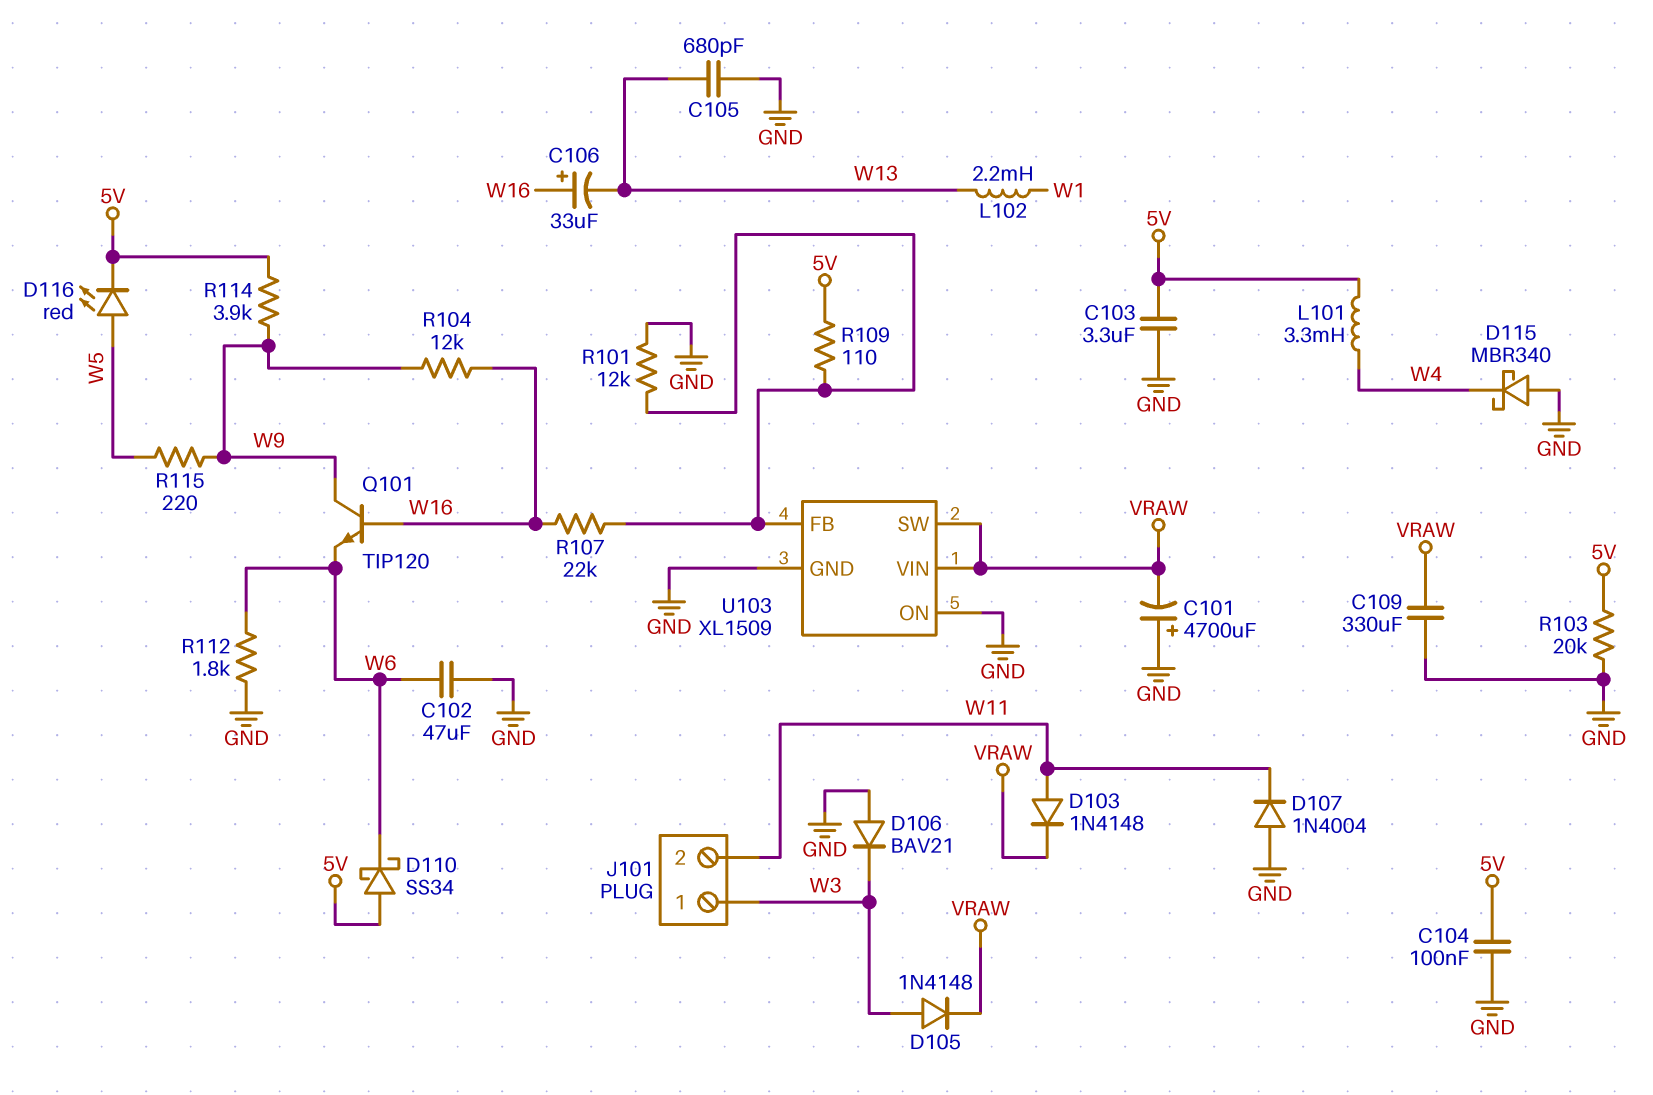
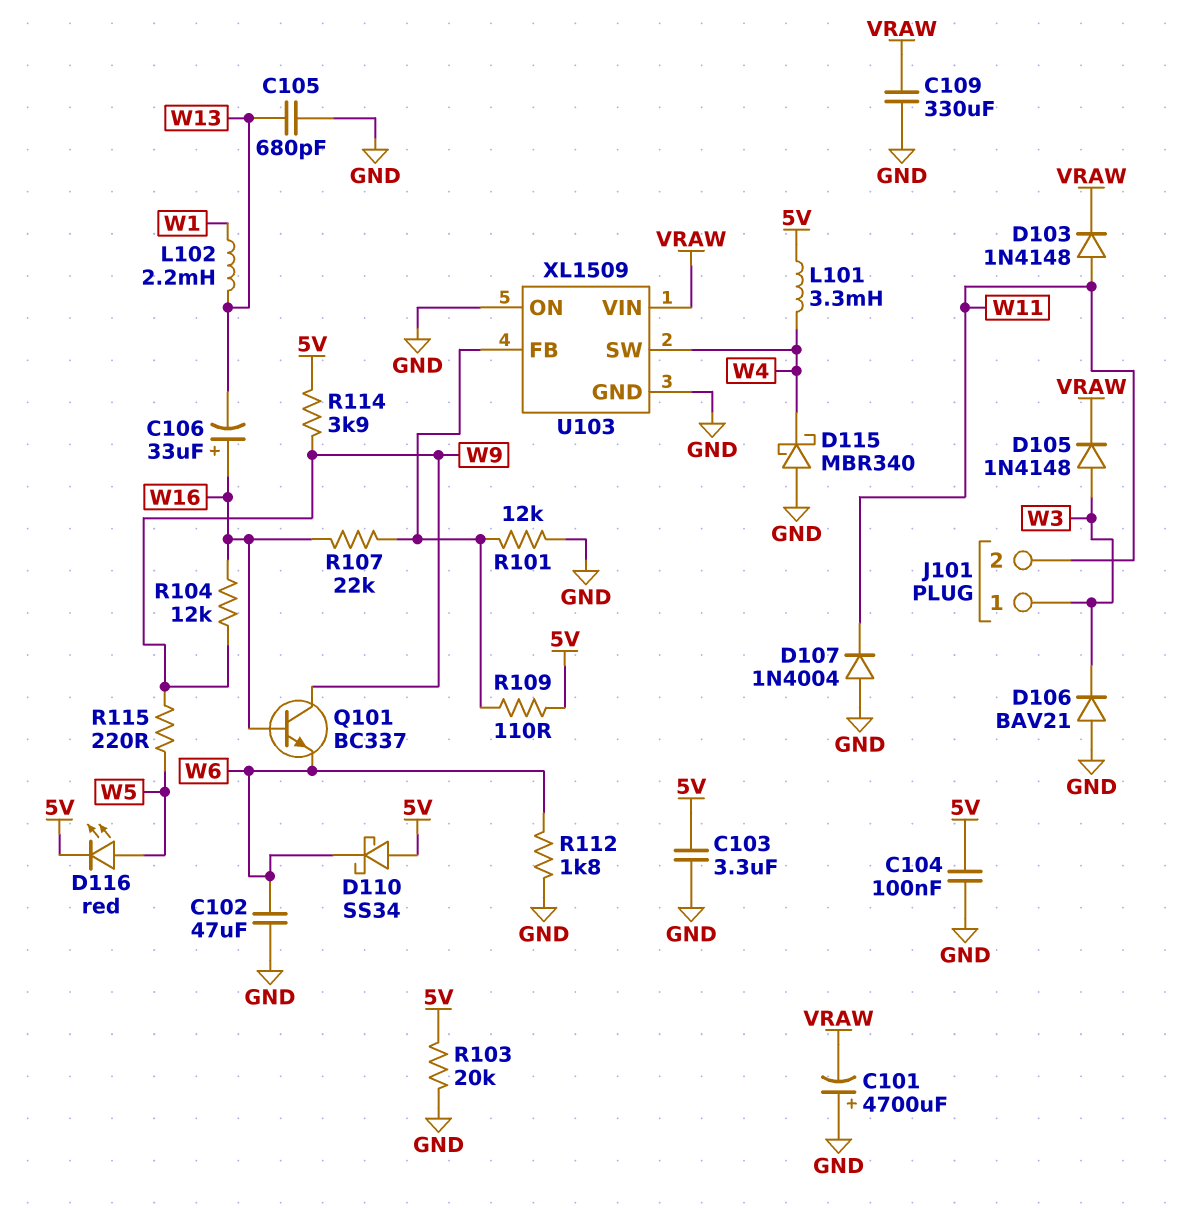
Q101: NPN TIP120 (B W16, C W9, E W6) -> NPN BC337 (B W16, C W9, E W6)
U103 pin SW: VRAW -> W4

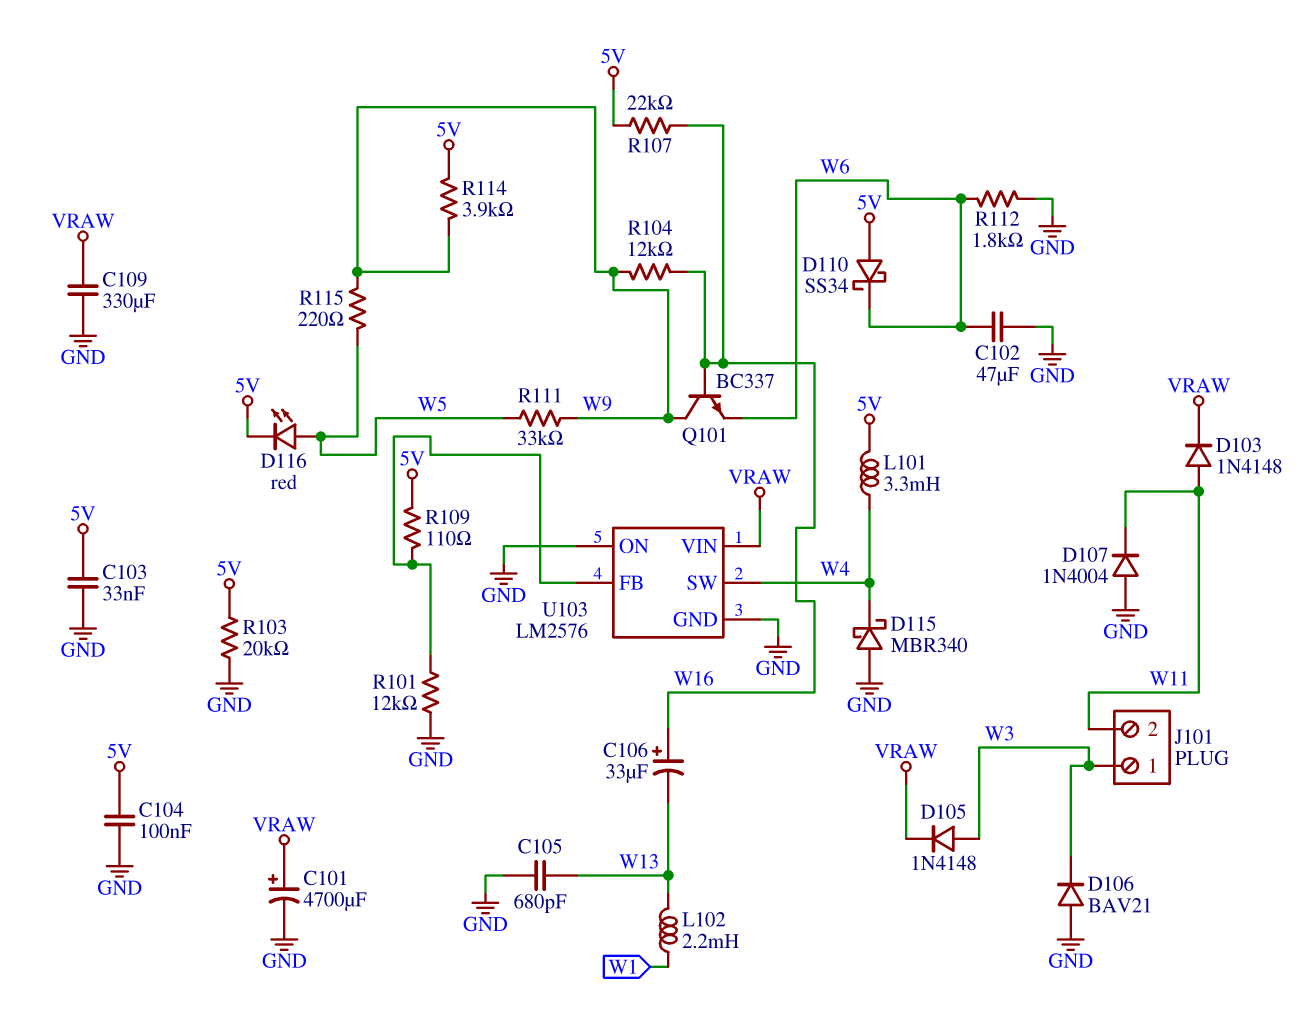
C101: 4700uF (plus GND, minus VRAW) -> 4700uF (plus VRAW, minus GND)
C103: 3.3uF (5V, GND) -> 33nF (5V, GND)
R107: 22k (U103/FB, W16) -> 22k (5V, W16)
R111: none -> 33k (W5, W9)
U103: XL1509 -> LM2576

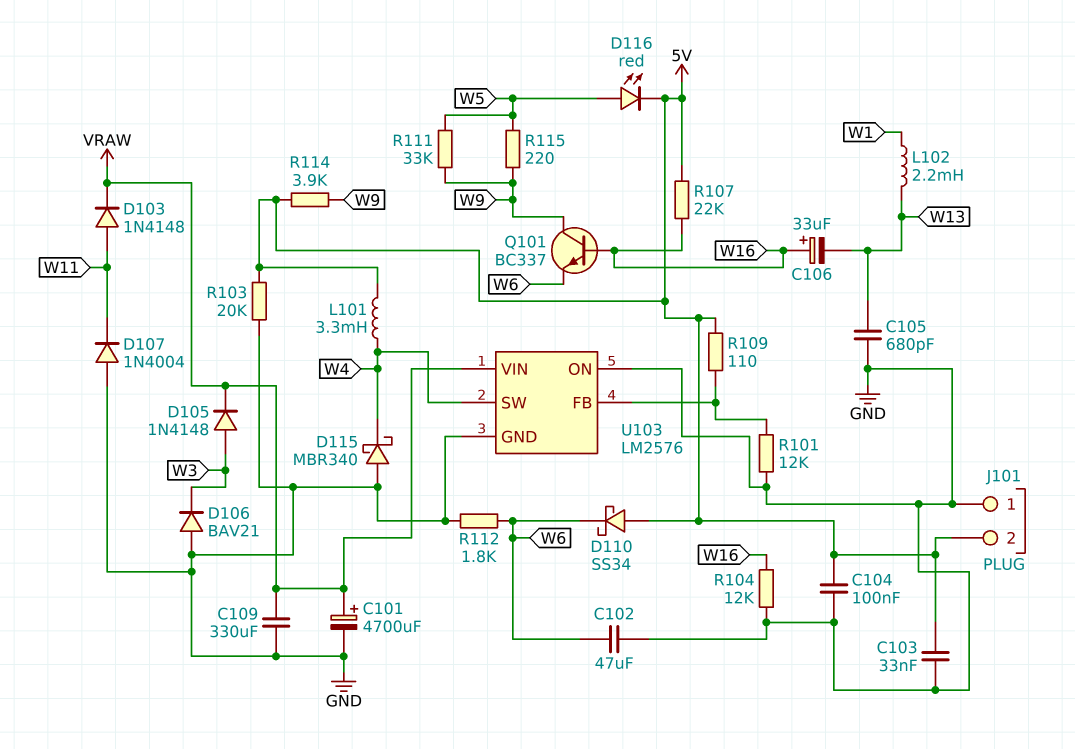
J101 pin 1: W3 -> GND
J101 pin 2: W11 -> 5V
R104: 12k (W9, W16) -> 12k (GND, W16)

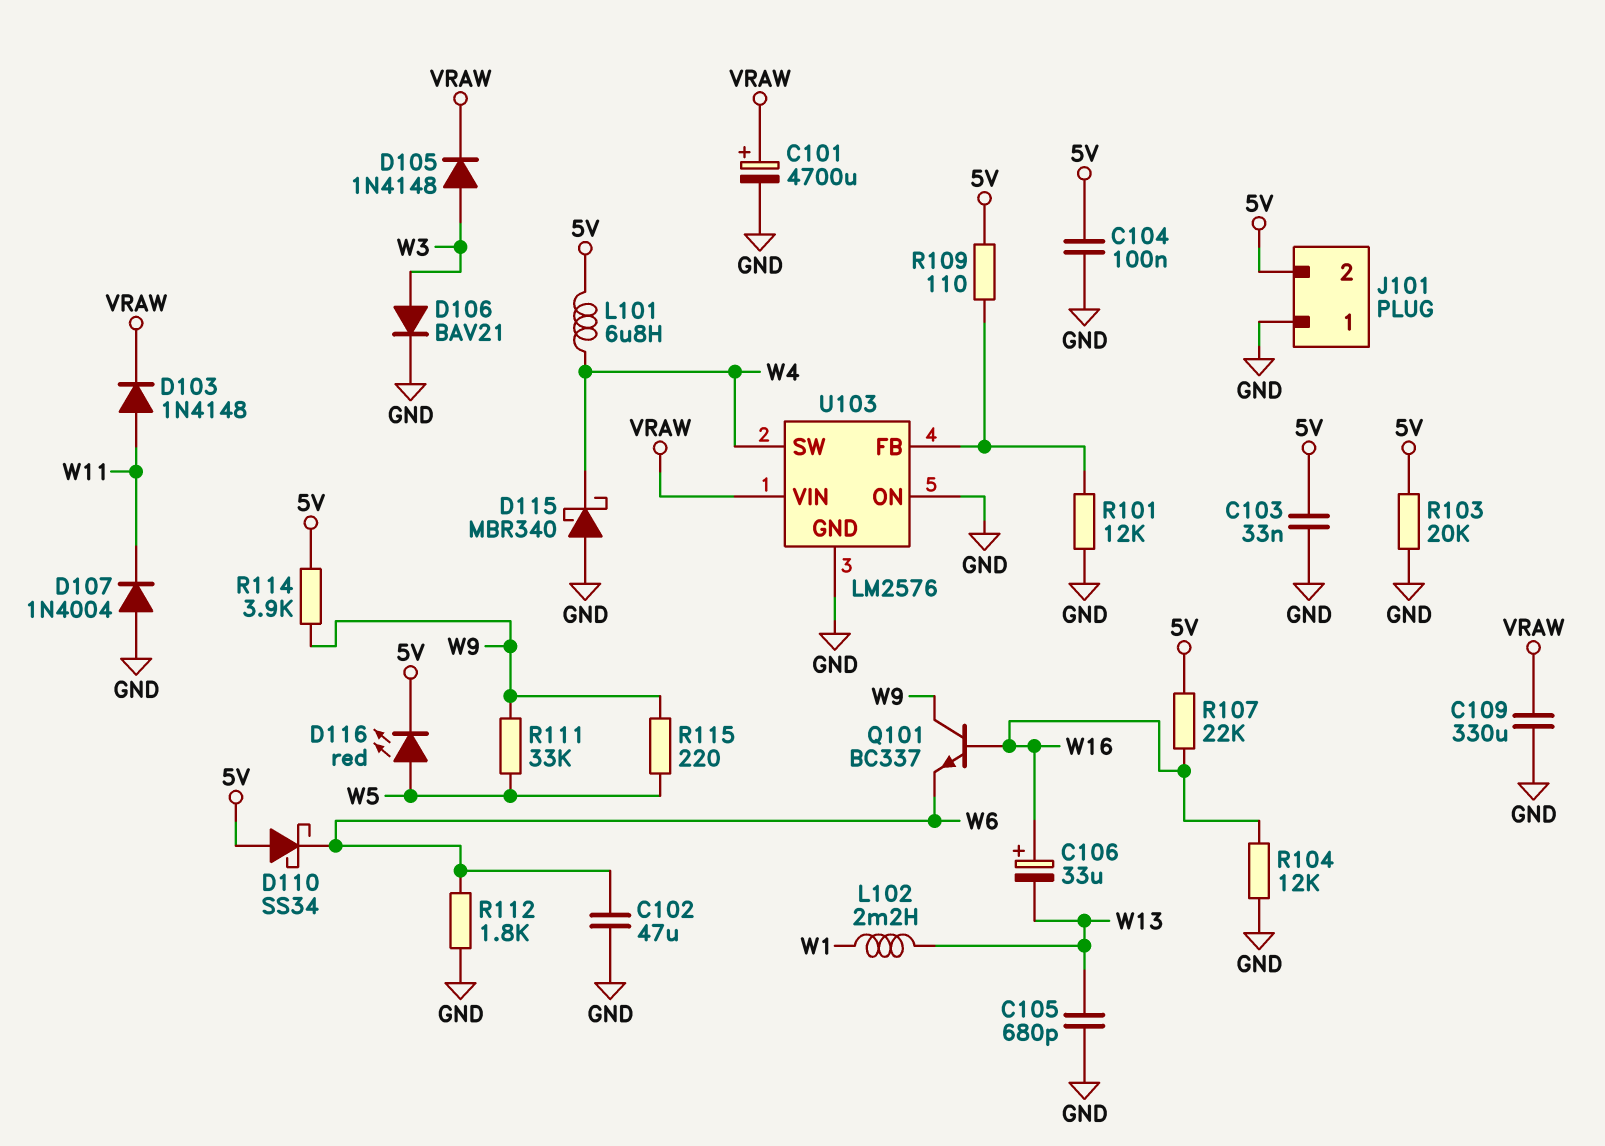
D106: diode BAV21 (A GND, K W3) -> diode BAV21 (A W3, K GND)
L101: 3.3mH (5V, W4) -> 6.8uH (5V, W4)

